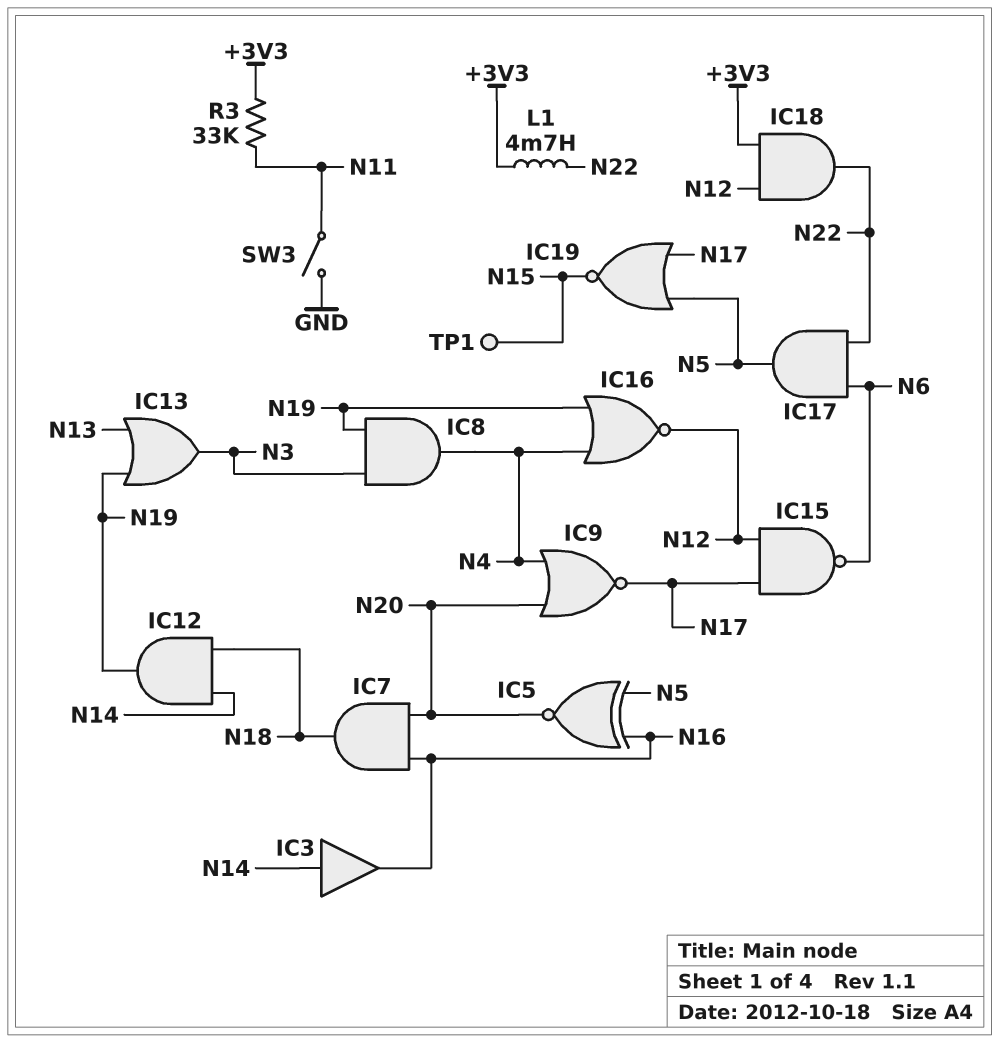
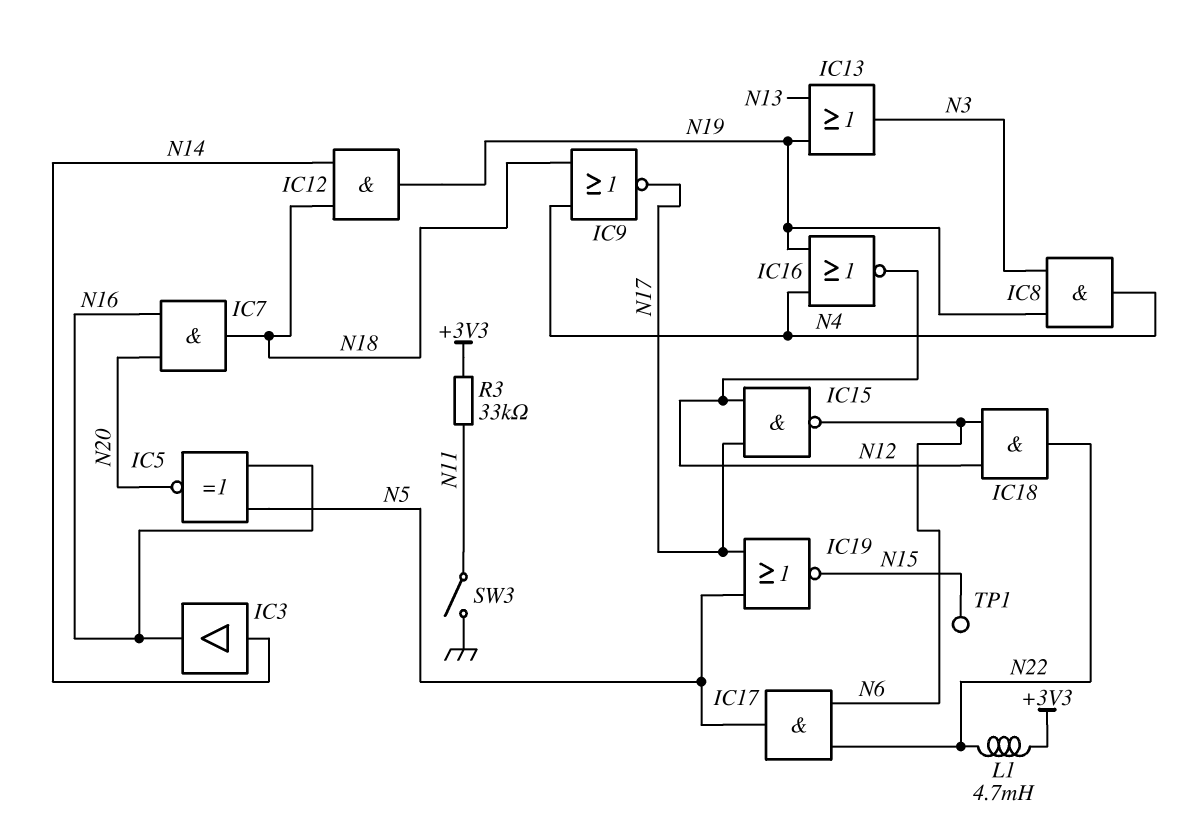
IC9: NOR (in N4, in N20, out N17) -> NOR (in N4, in N18, out N17)
IC18: AND (in +3V3, in N12, out N22) -> AND (in N6, in N12, out N22)

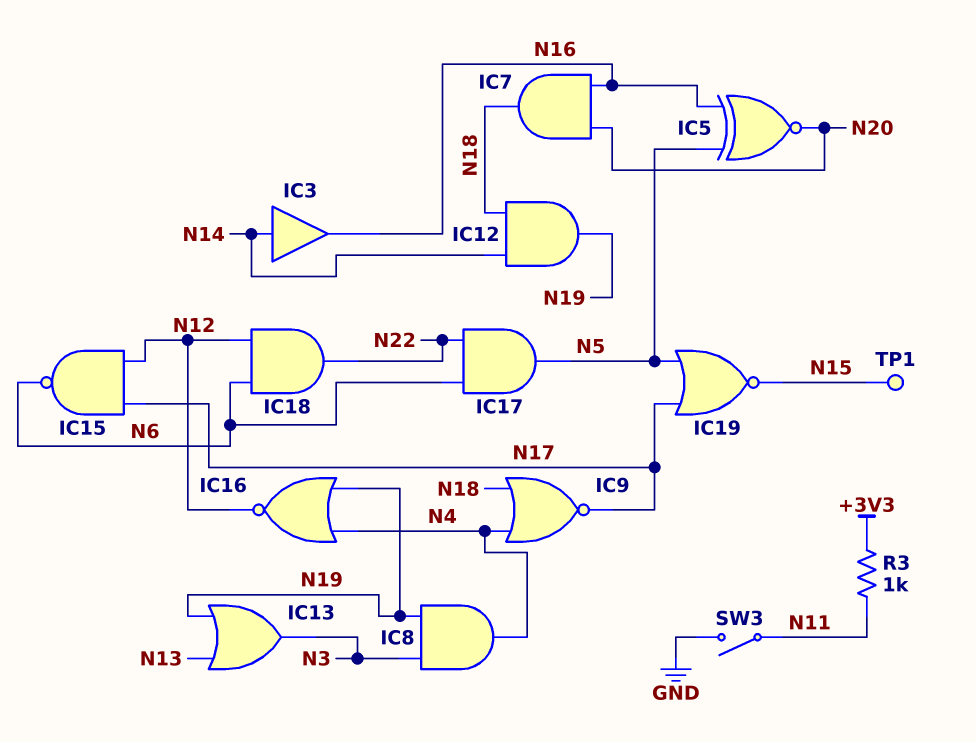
L1: 4.7mH (+3V3, N22) -> none
R3: 33k (+3V3, N11) -> 1k (+3V3, N11)

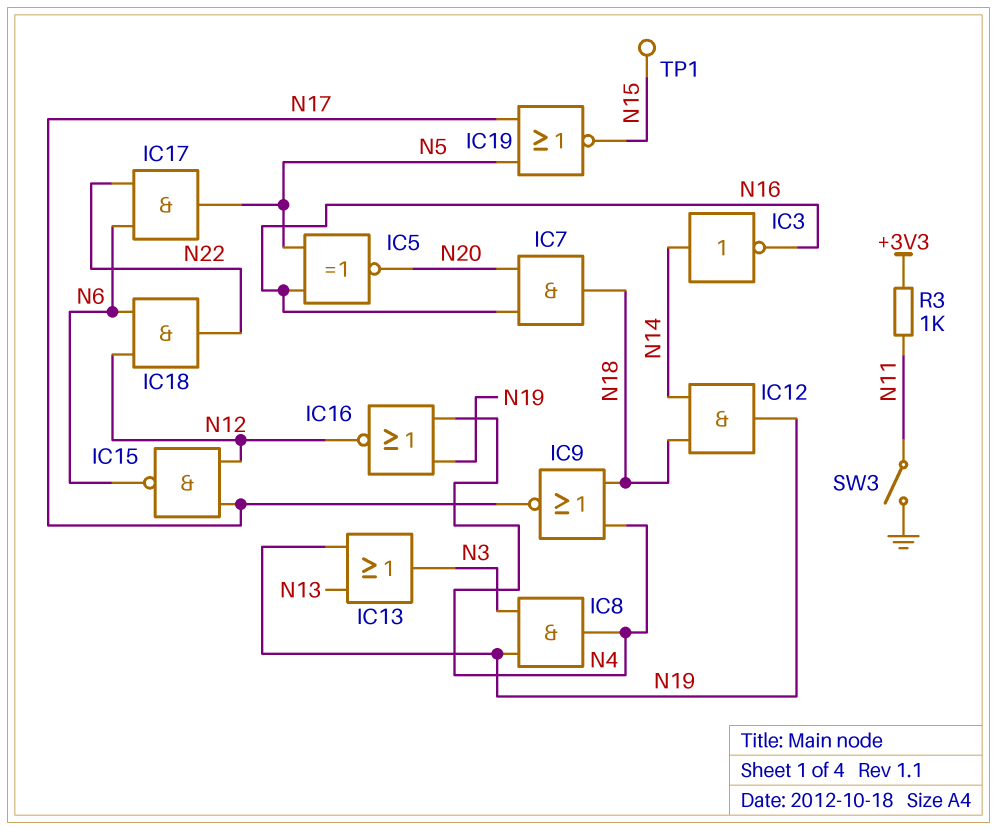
IC3: buffer (in N14, out N16) -> NOT (in N14, out N16)

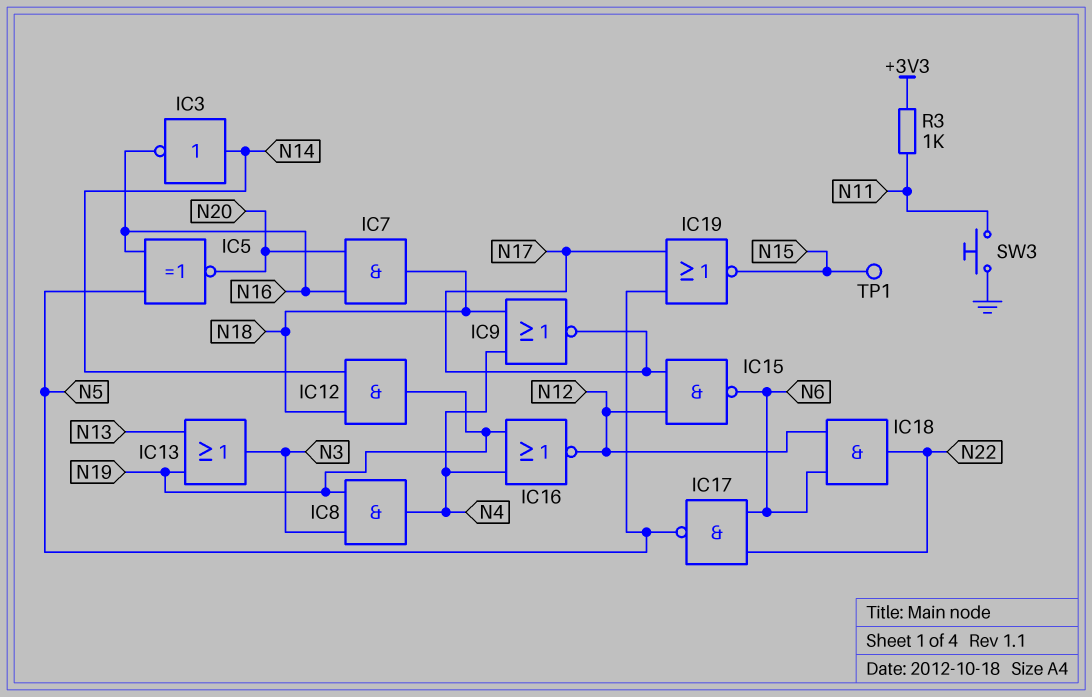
IC17: AND (in N6, in N22, out N5) -> NAND (in N6, in N22, out N5)
SW3: switch (GND, N11) -> button (GND, N11)

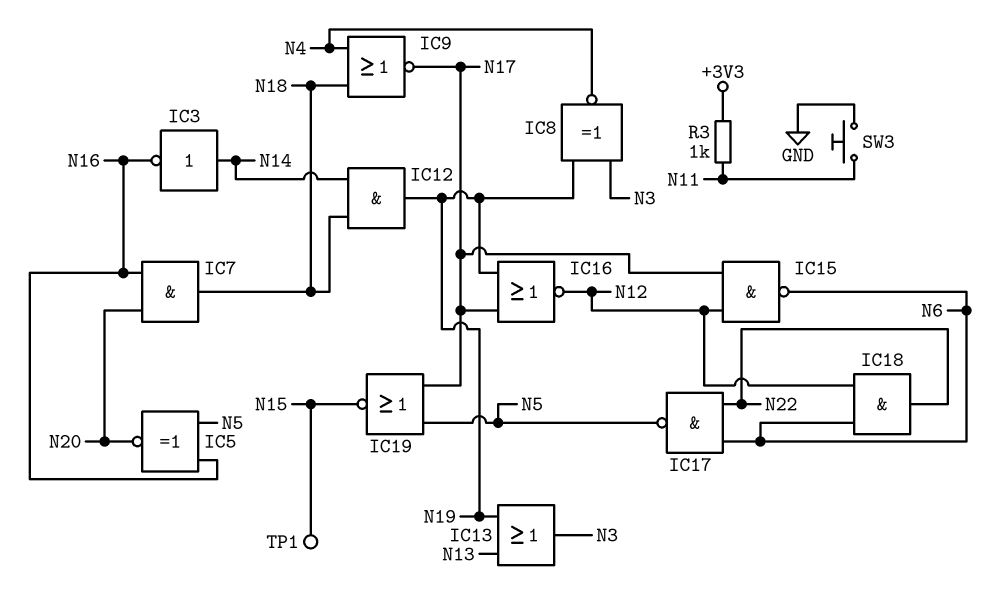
IC8: AND (in N3, in N19, out N4) -> XNOR (in N3, in N19, out N4)
IC16: NOR (in N4, in N19, out N12) -> NOR (in N17, in N19, out N12)

